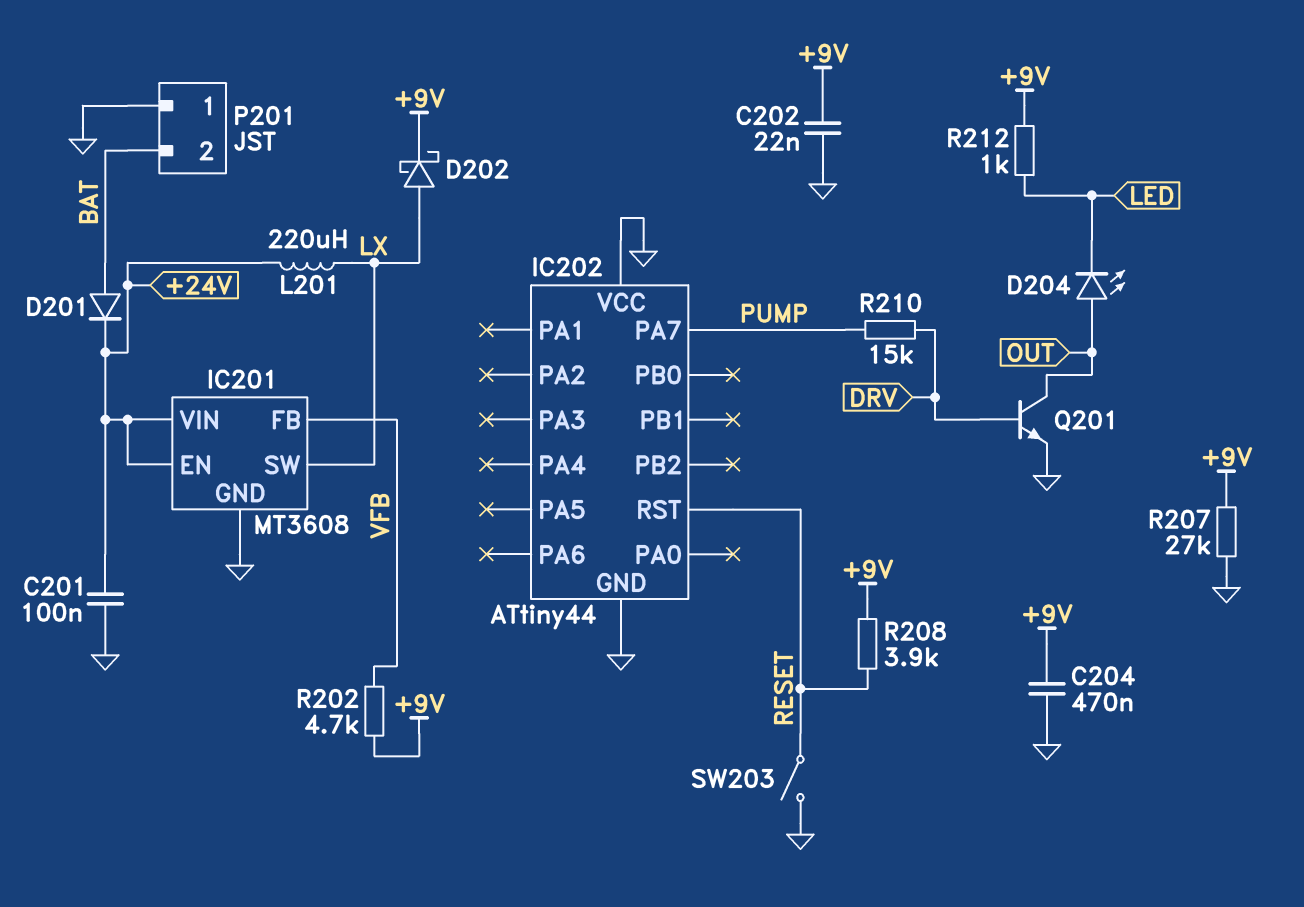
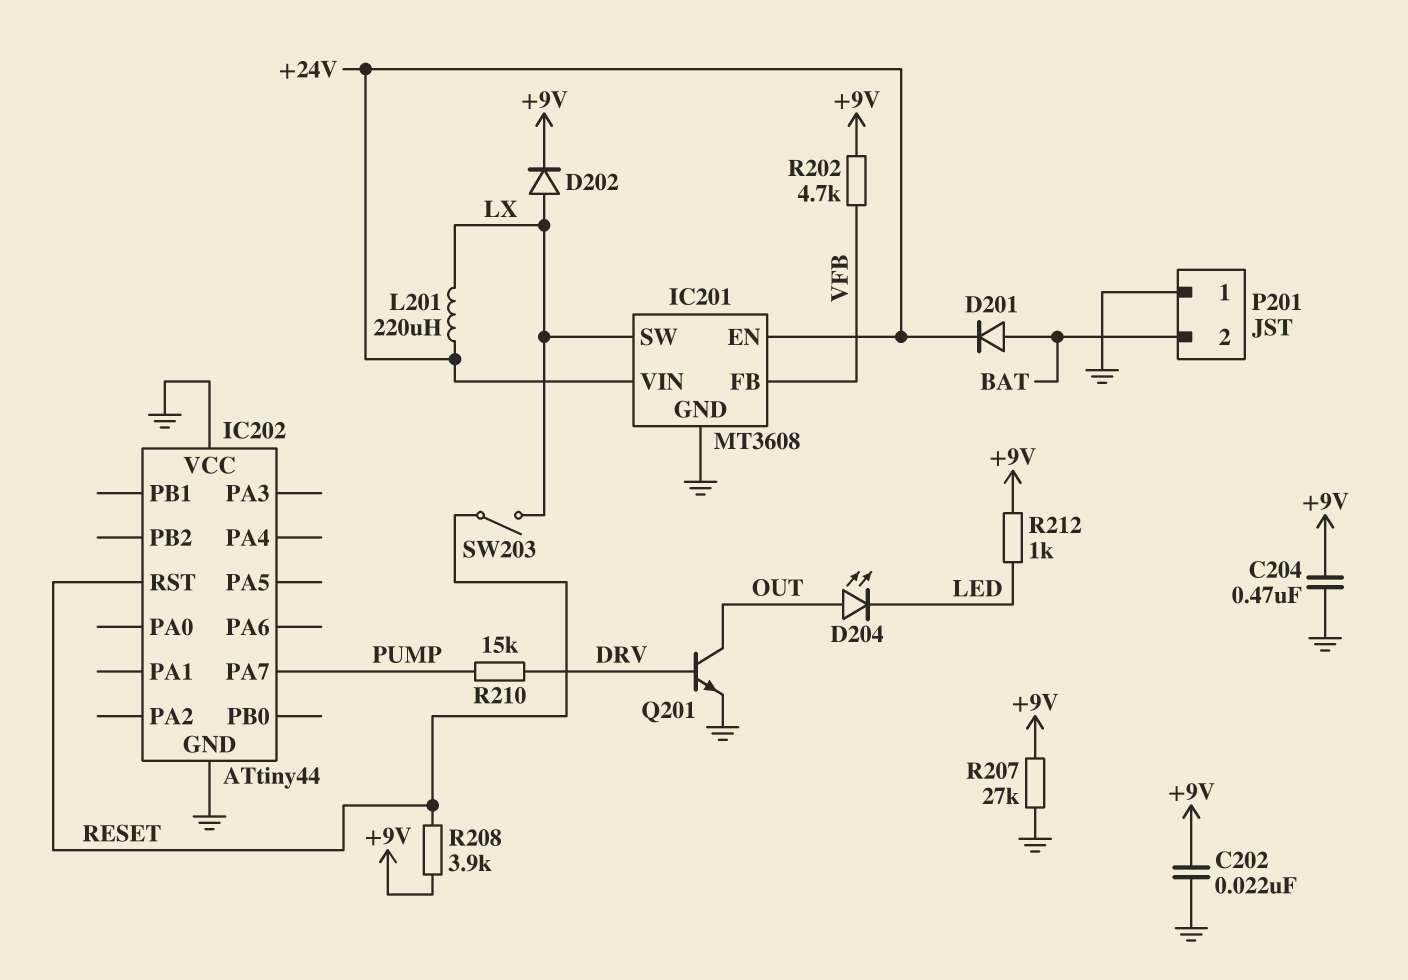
C201: 100nF (+24V, GND) -> none
D202: schottky (A LX, K +9V) -> diode (A LX, K +9V)
SW203: switch (GND, RESET) -> switch (LX, RESET)

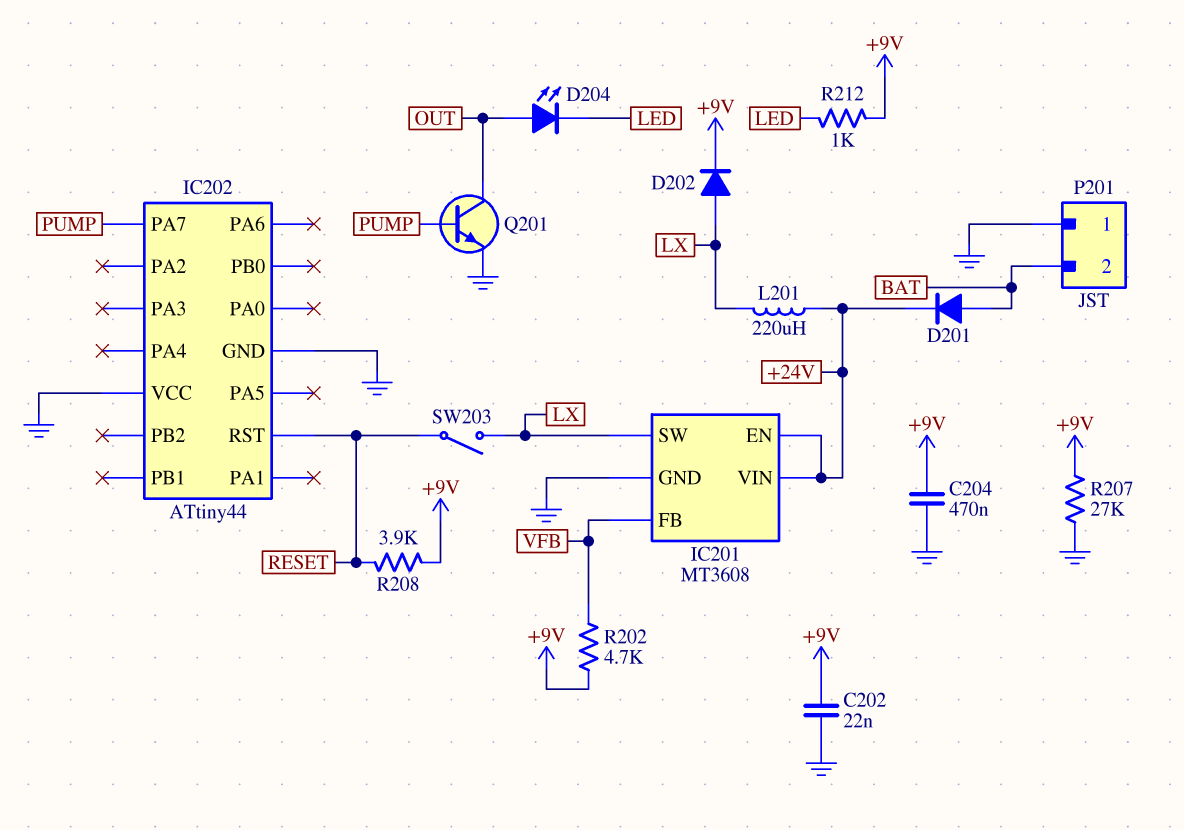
Q201: NPN (B DRV, C OUT, E GND) -> NPN (B PUMP, C OUT, E GND)
R210: 15k (DRV, PUMP) -> none

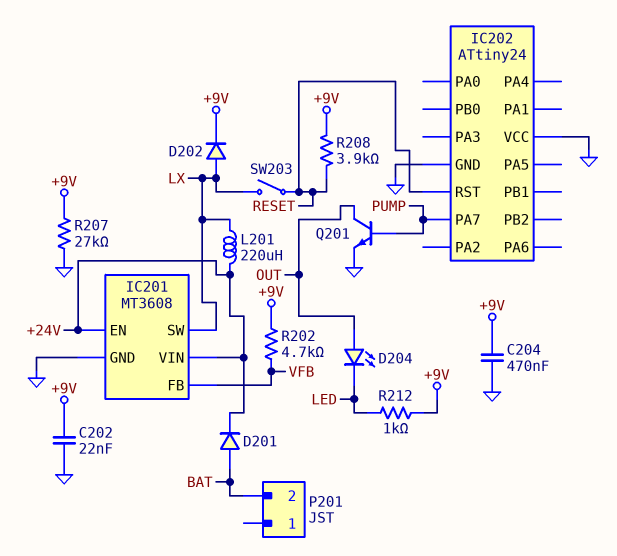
IC202: ATtiny44 -> ATtiny24
P201 pin 1: GND -> none

